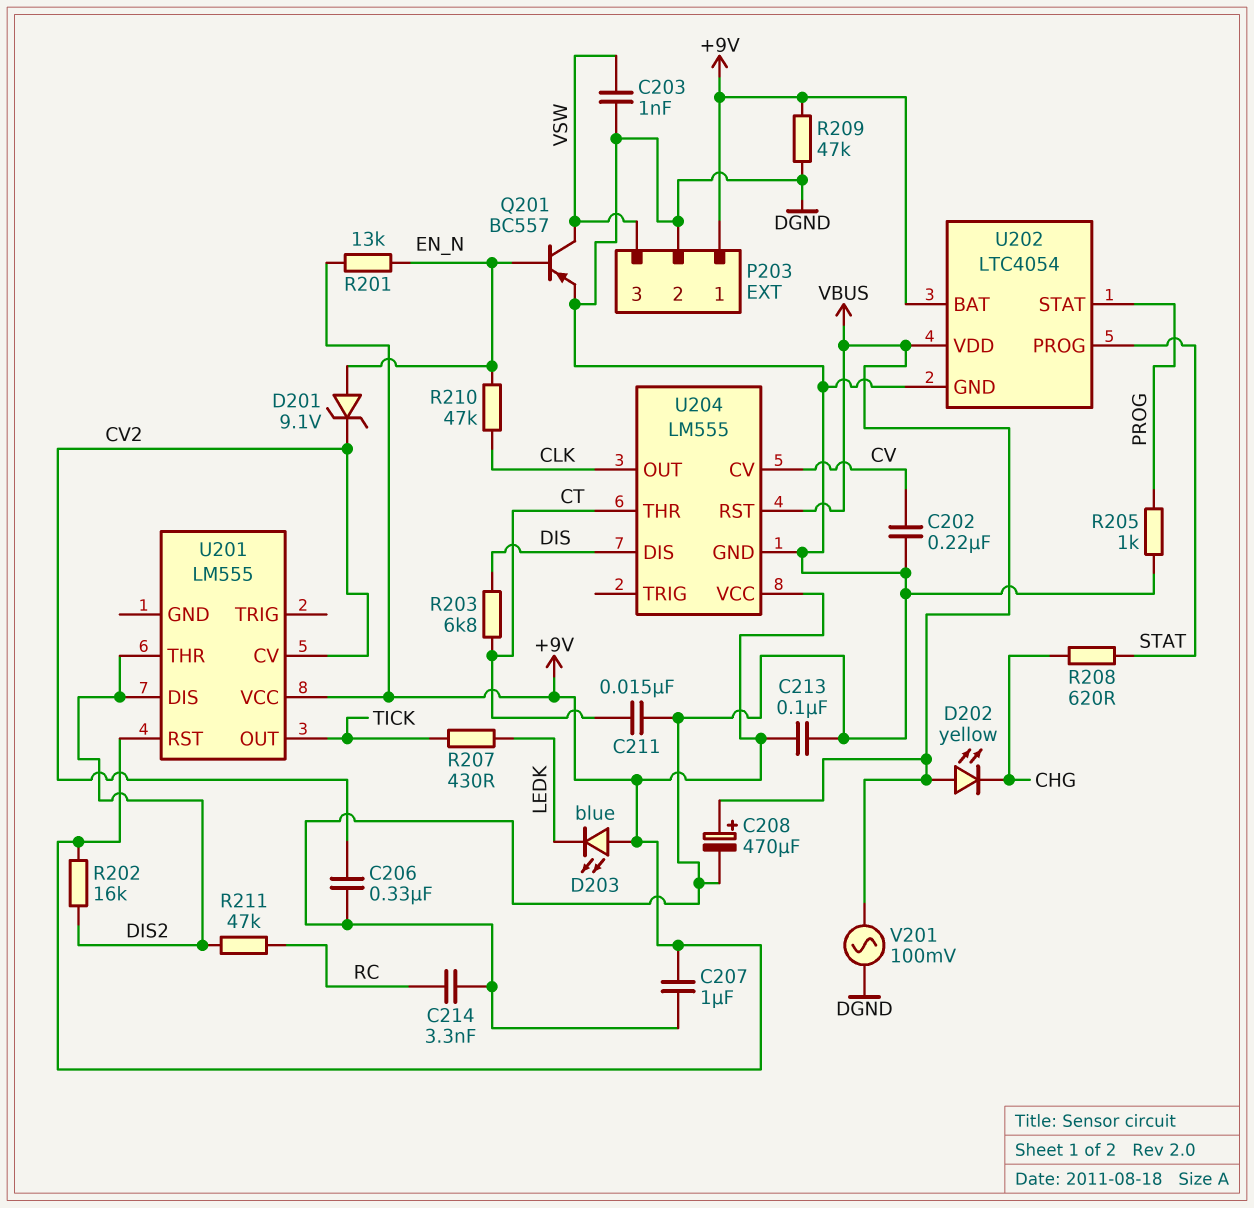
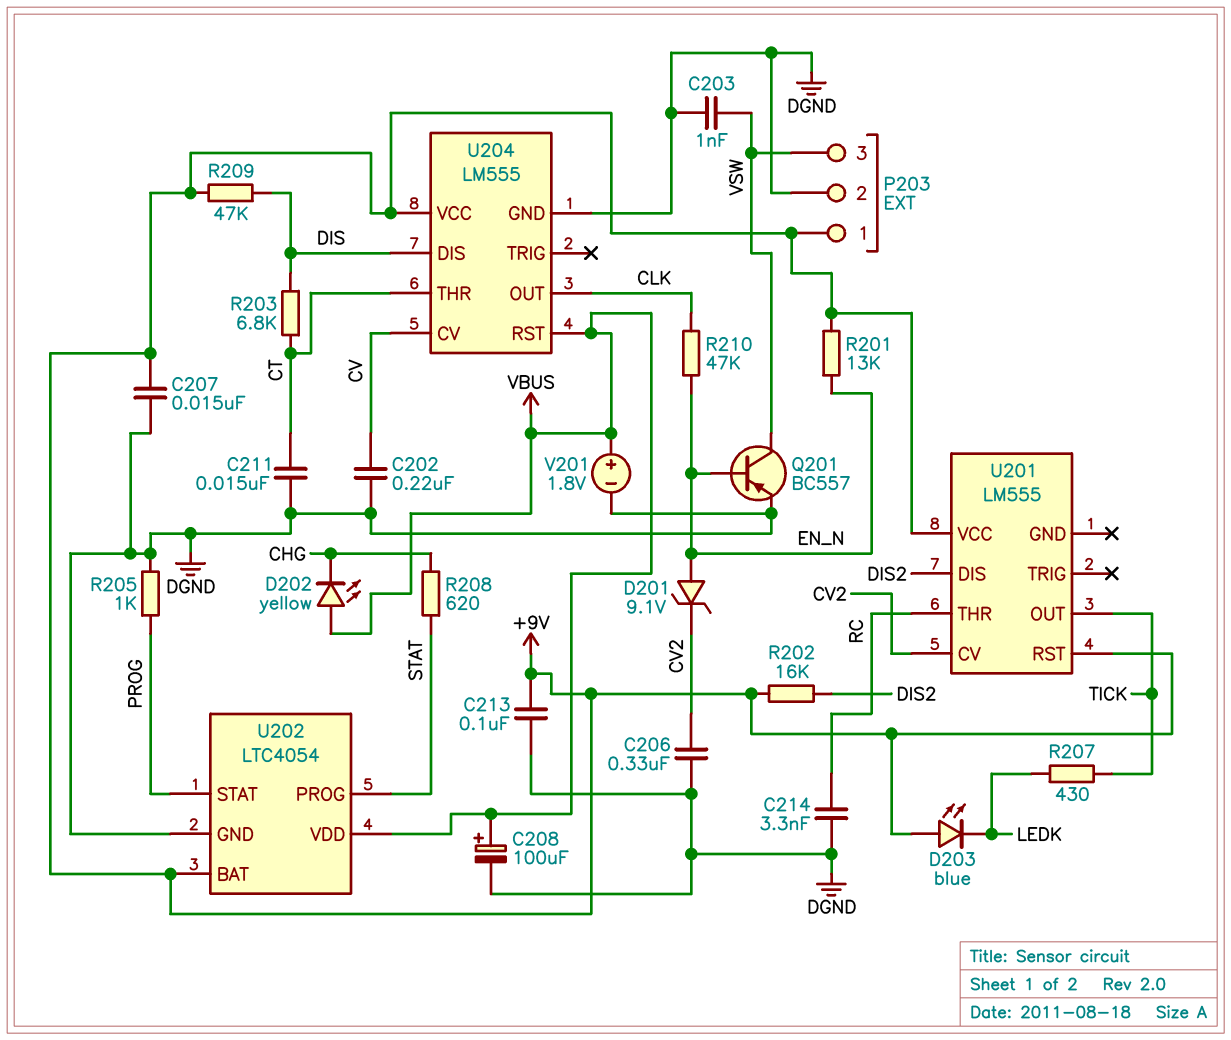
C207: 1uF (+9V, DGND) -> 15nF (+9V, DGND)
C208: 470uF (plus VBUS, minus DGND) -> 100uF (plus VBUS, minus DGND)
R209: 47k (+9V, DGND) -> 47k (+9V, DIS)
R211: 47k (DIS2, RC) -> none
U201 pin THR: DIS2 -> RC
V201: AC 100mV (DGND, VBUS) -> 1.8V (plus VBUS, minus DGND)

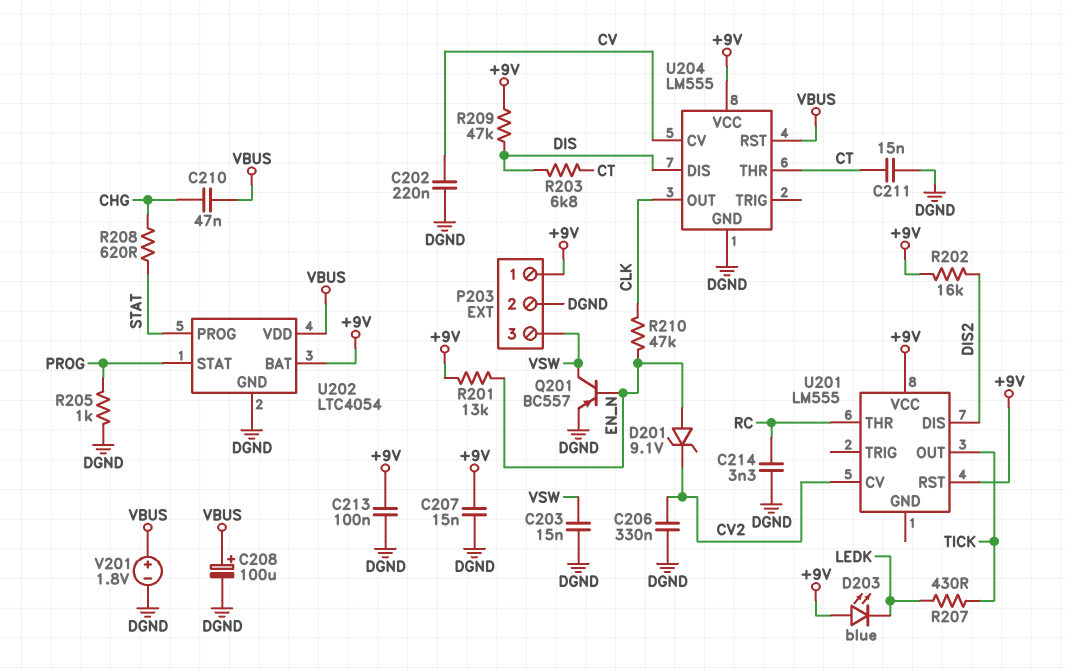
C203: 1nF (DGND, VSW) -> 15nF (DGND, VSW)
C210: none -> 47nF (CHG, VBUS)
D202: LED yellow (A VBUS, K CHG) -> none

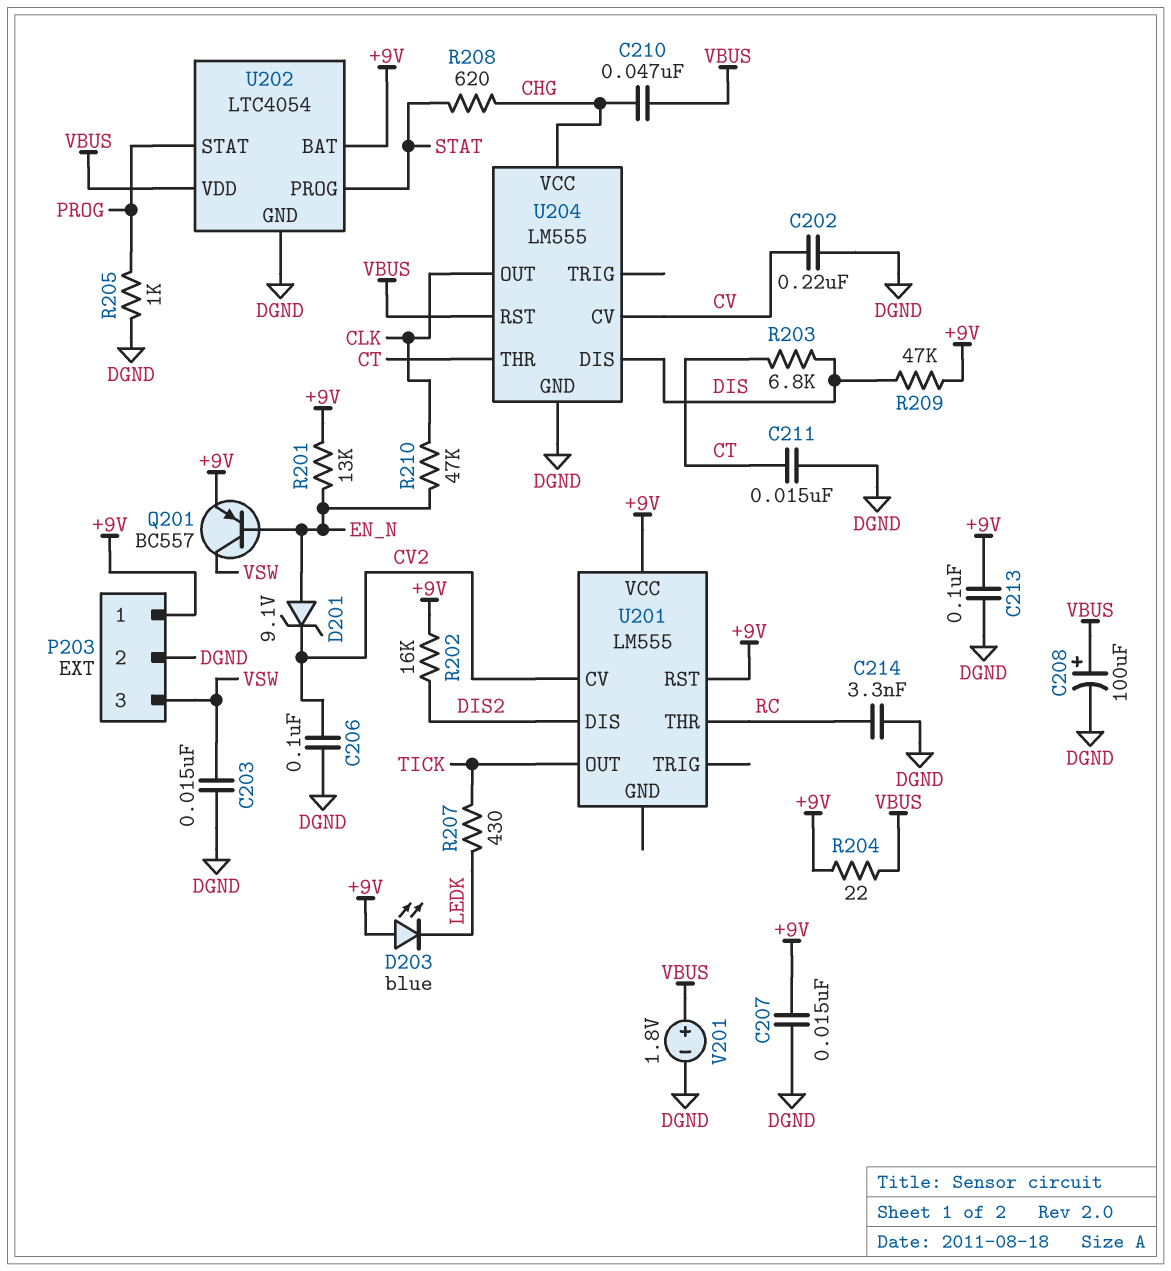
C206: 330nF (CV2, DGND) -> 100nF (CV2, DGND)
Q201: PNP BC557 (B EN_N, C VSW, E DGND) -> PNP BC557 (B EN_N, C VSW, E +9V)
R204: none -> 22 (+9V, VBUS)
U204 pin VCC: +9V -> CHG

